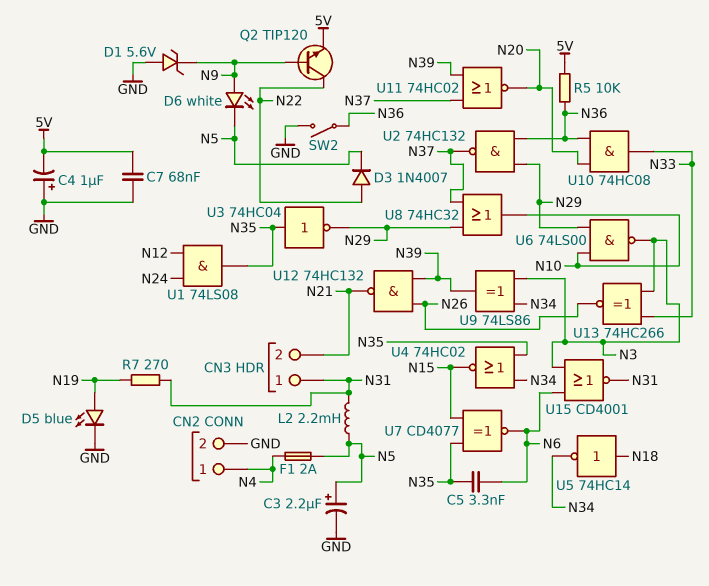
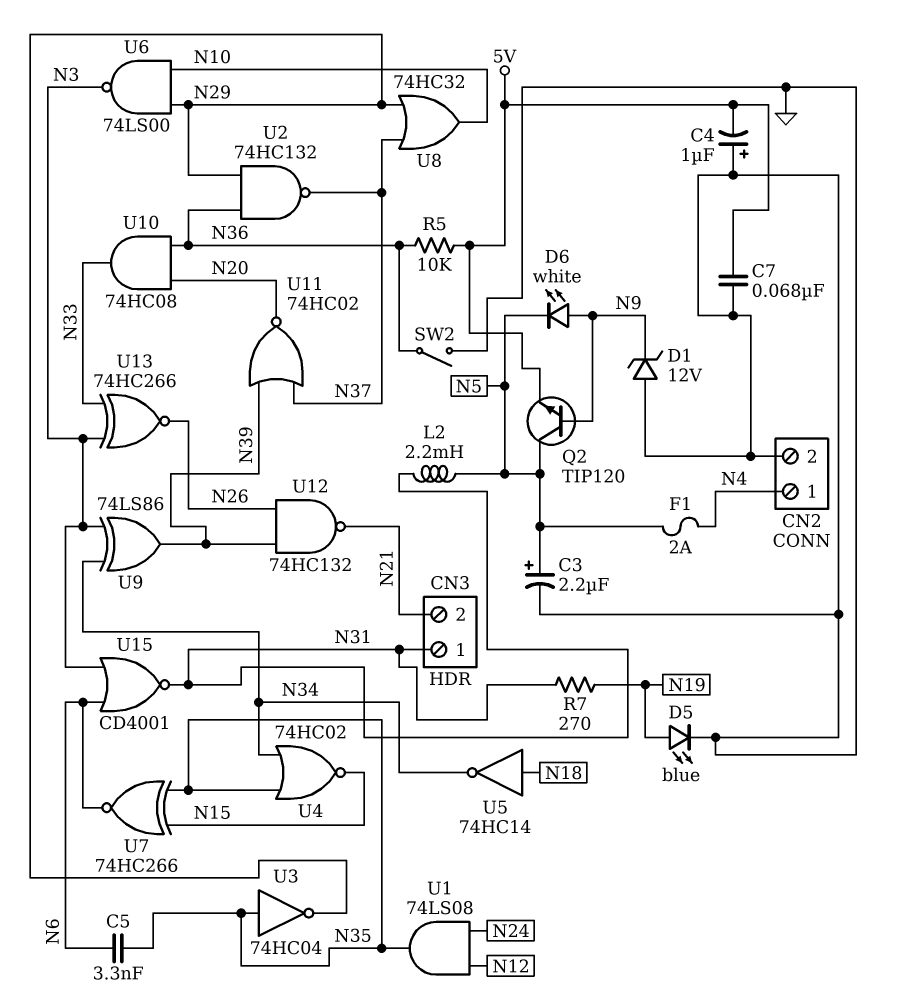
D1: zener 5.6V (A GND, K N9) -> zener 12V (A GND, K N9)
D3: diode 1N4007 (A N22, K N5) -> none
Q2: NPN TIP120 (B N9, C N22, E 5V) -> NPN TIP120 (B N9, C N5, E 5V)
U7: XNOR CD4077 (in N15, in N35, out N6) -> XNOR 74HC266 (in N15, in N35, out N6)

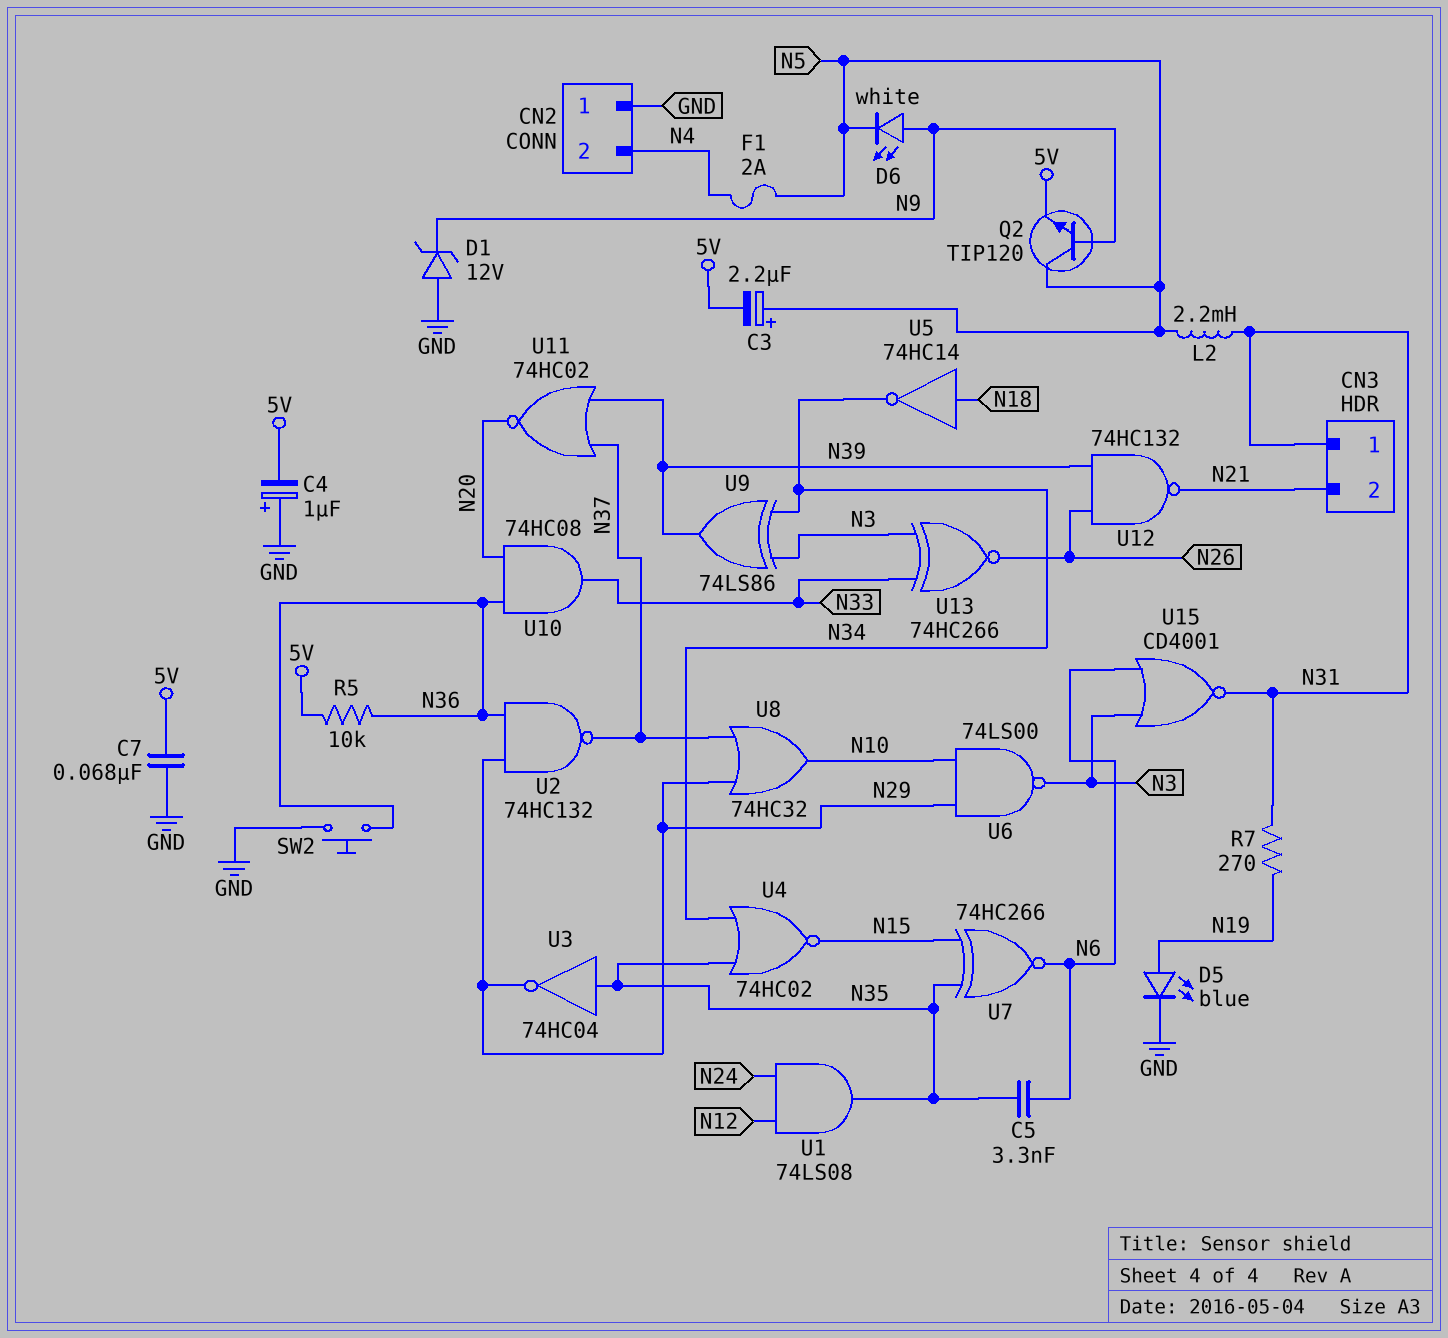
C3: 2.2uF (plus N5, minus GND) -> 2.2uF (plus N5, minus 5V)
CN2 pin 1: N4 -> GND
CN2 pin 2: GND -> N4
SW2: switch (GND, N36) -> button (GND, N36)

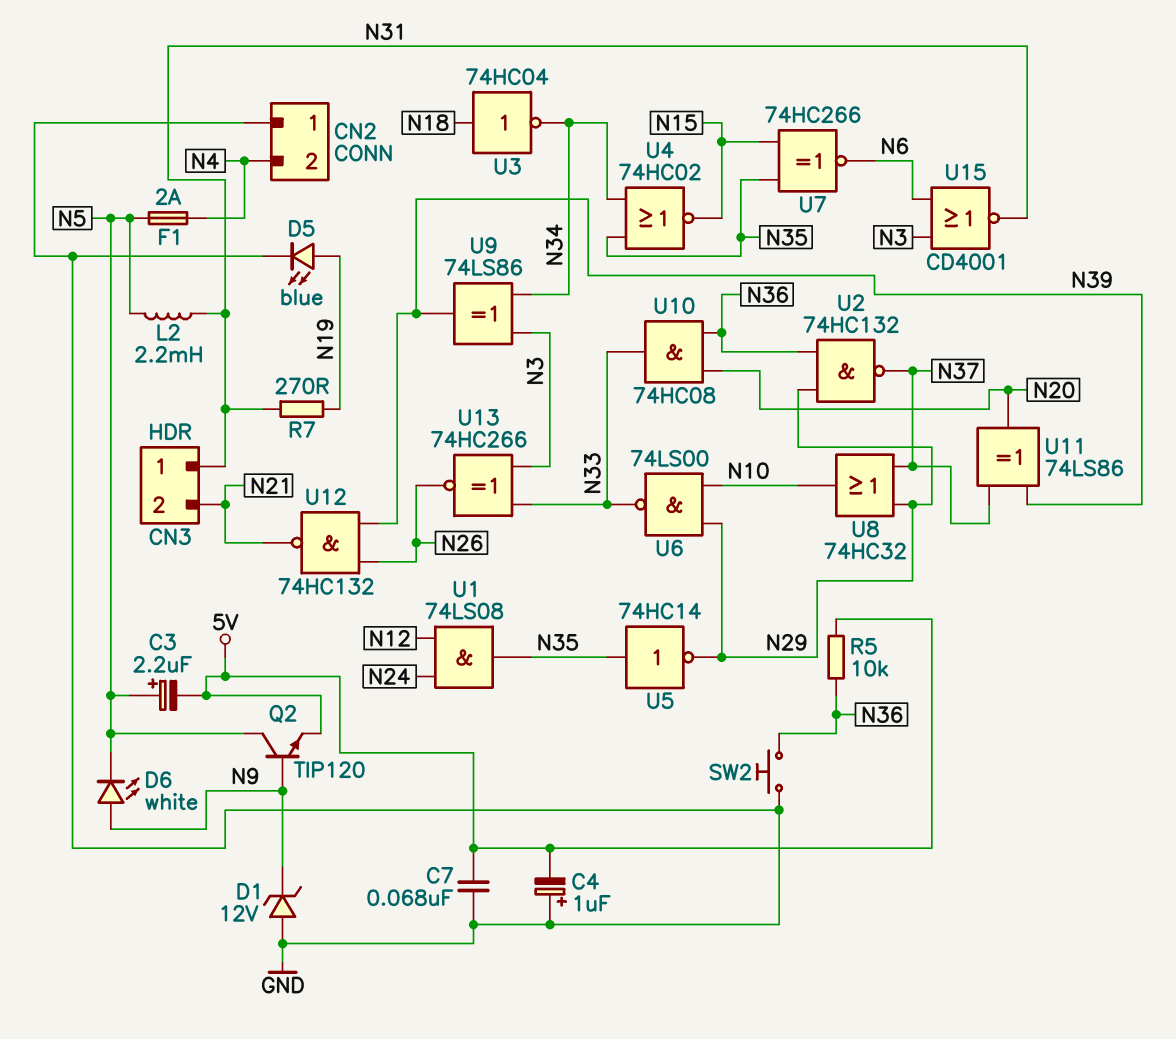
C5: 3.3nF (N6, N35) -> none
U3: NOT 74HC04 (in N35, out N29) -> NOT 74HC04 (in N18, out N34)
U5: NOT 74HC14 (in N18, out N34) -> NOT 74HC14 (in N35, out N29)
U6: NAND 74LS00 (in N10, in N29, out N3) -> NAND 74LS00 (in N10, in N29, out N33)
U11: NOR 74HC02 (in N37, in N39, out N20) -> XOR 74LS86 (in N37, in N39, out N20)

